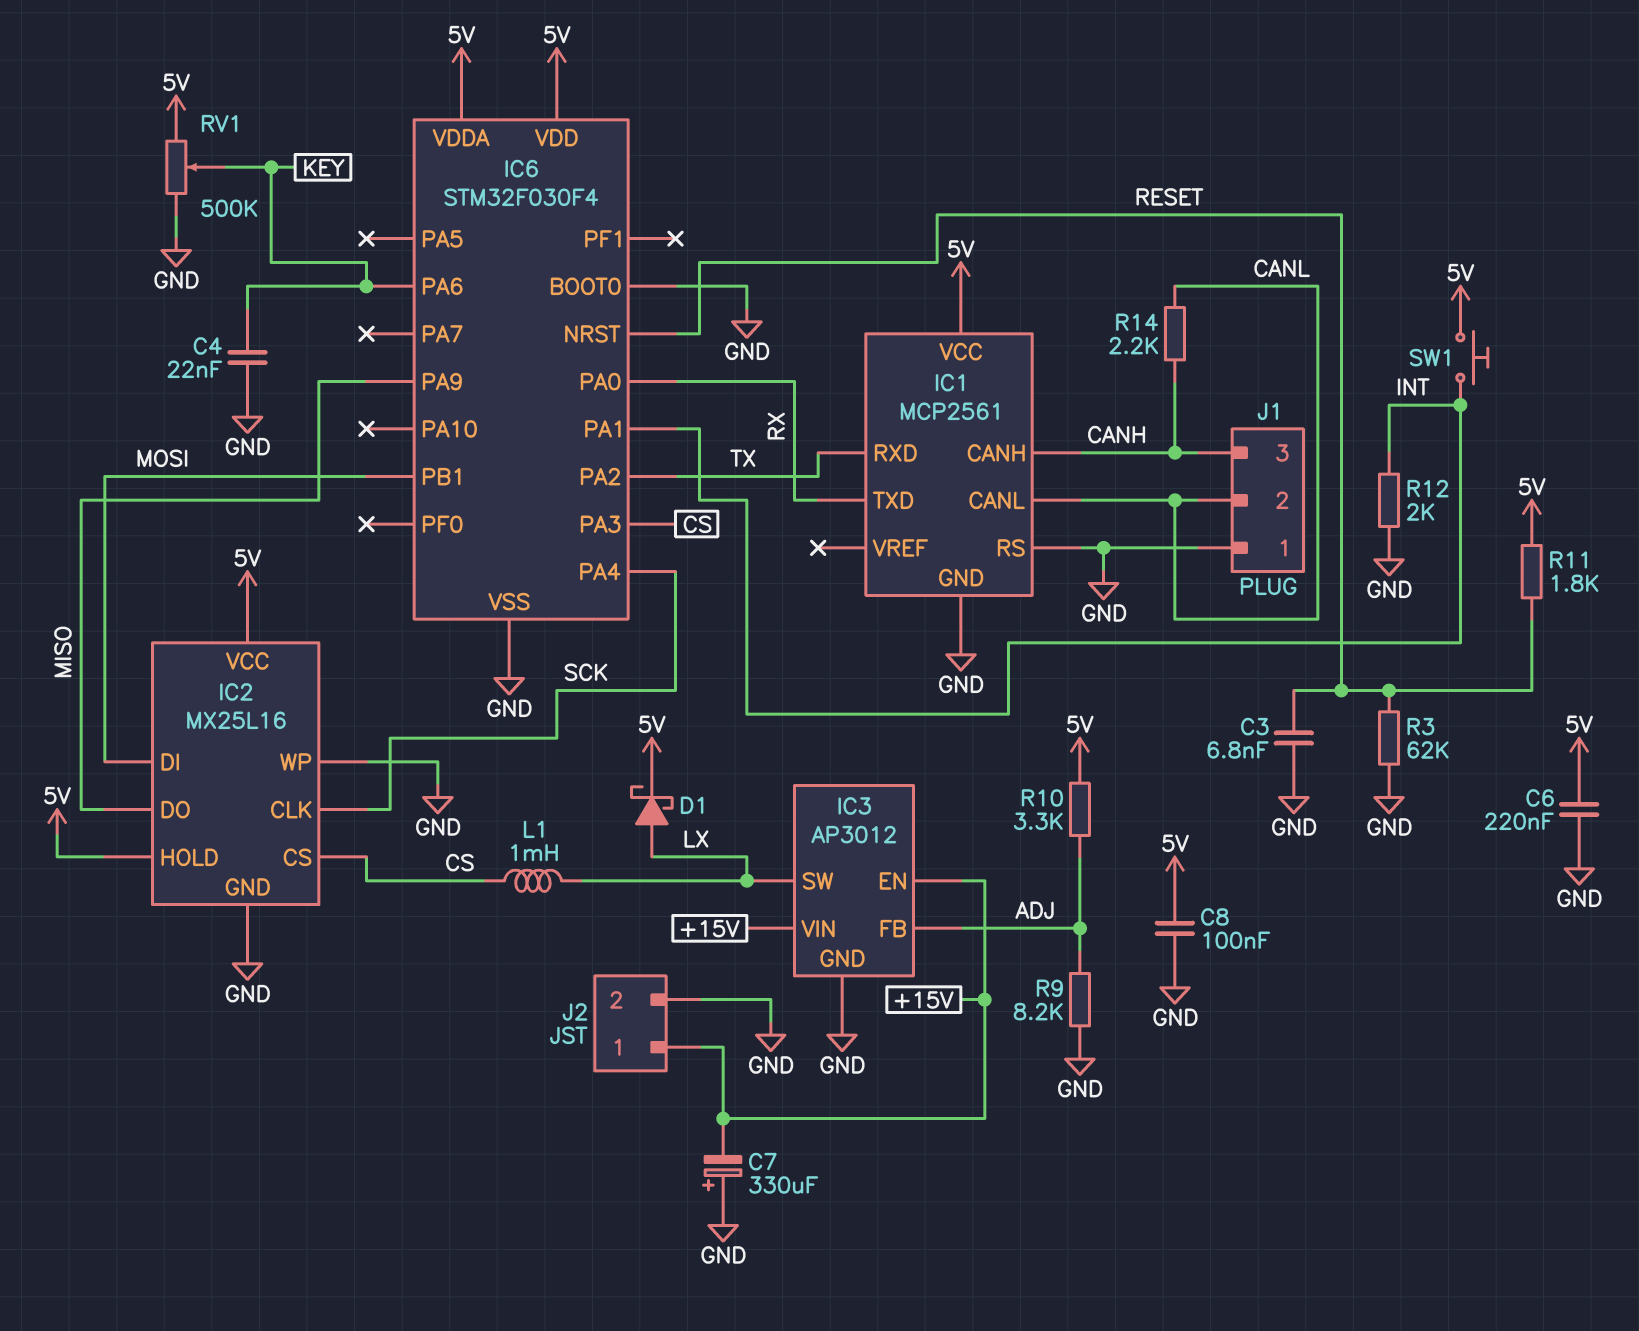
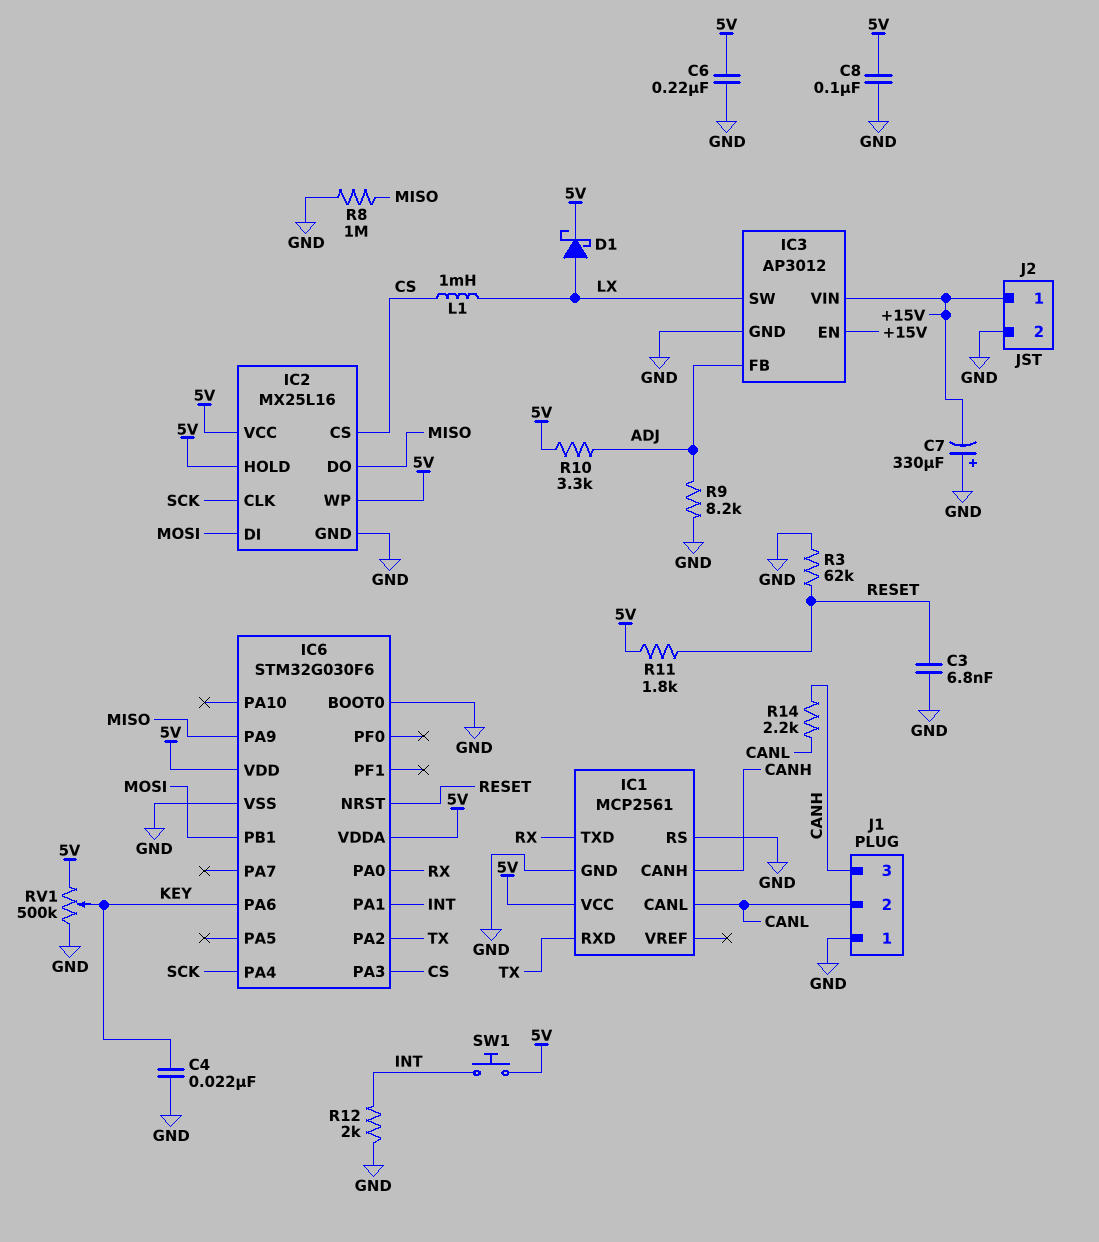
IC2 pin WP: GND -> 5V
IC6: STM32F030F4 -> STM32G030F6
R8: none -> 1M (GND, MISO)

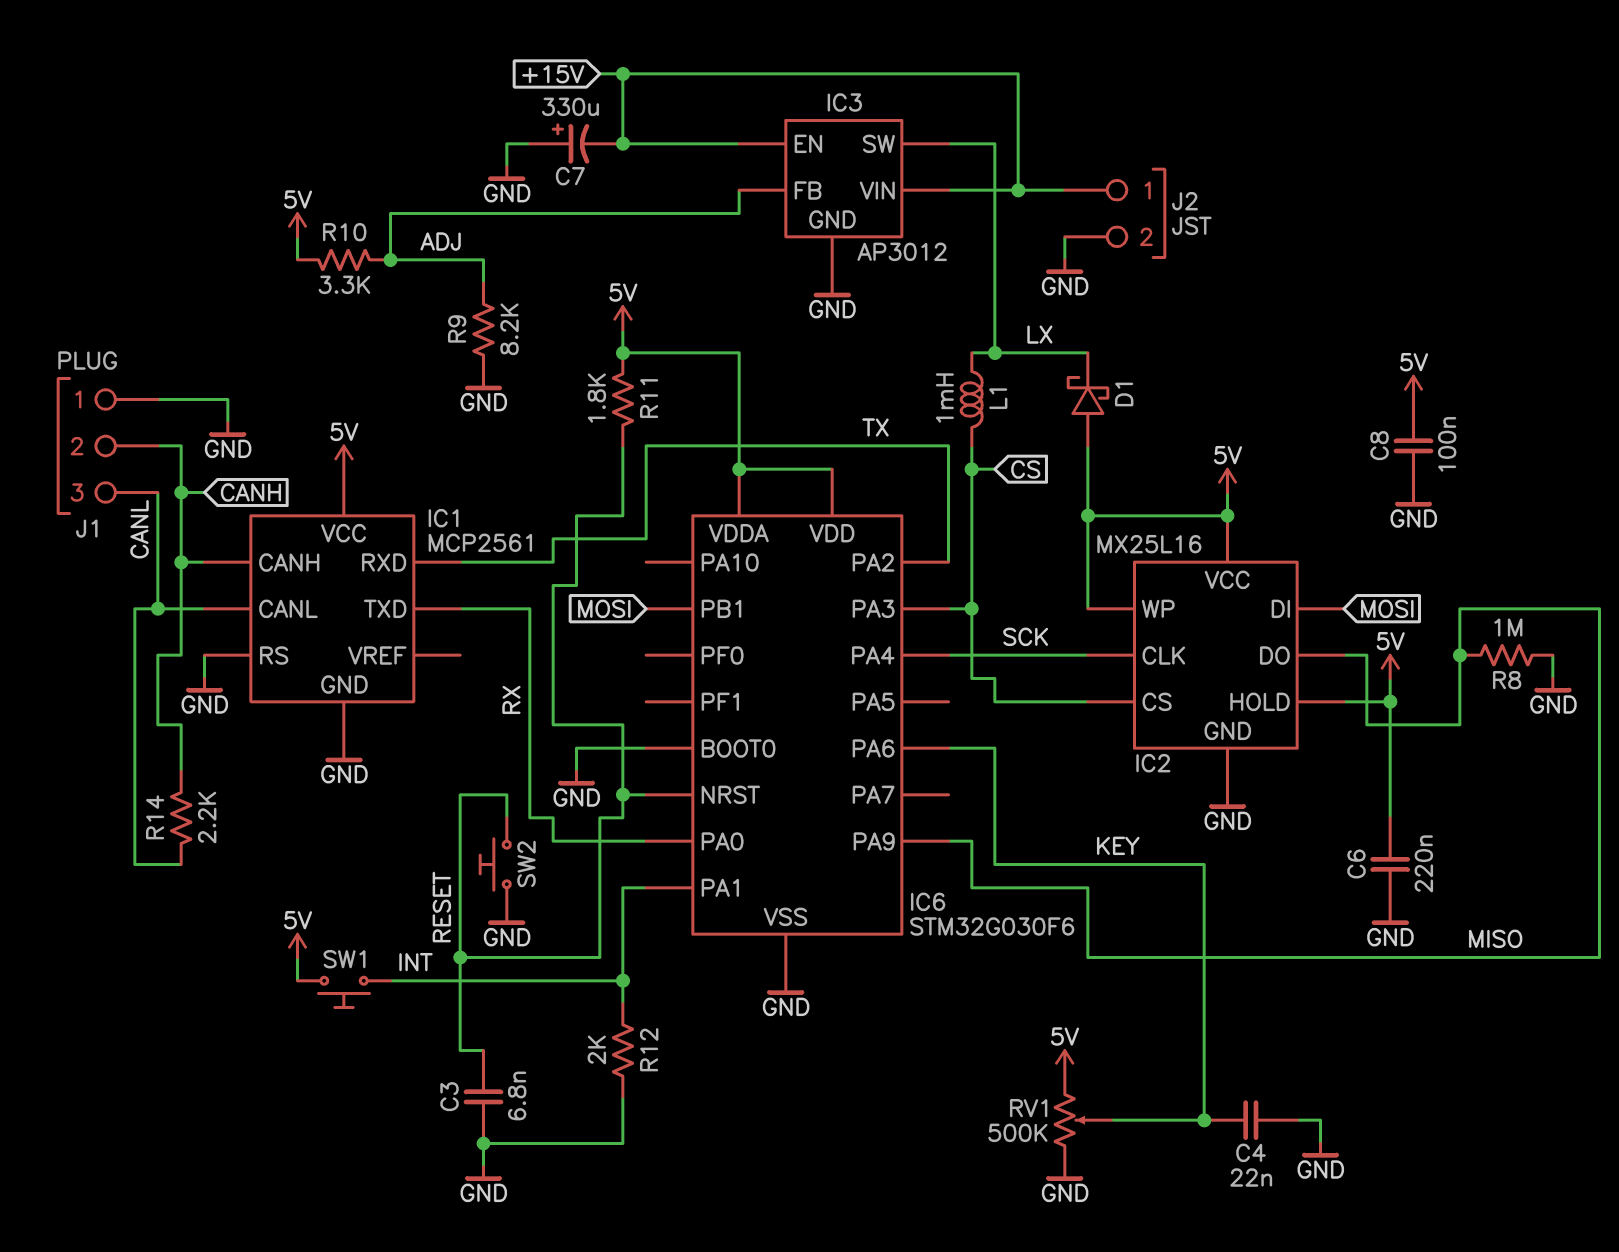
D1: schottky (A LX, K 5V) -> schottky (A 5V, K LX)
J1 pin 2: CANL -> CANH
J1 pin 3: CANH -> CANL
R3: 62k (GND, RESET) -> none
SW2: none -> button (GND, RESET)

